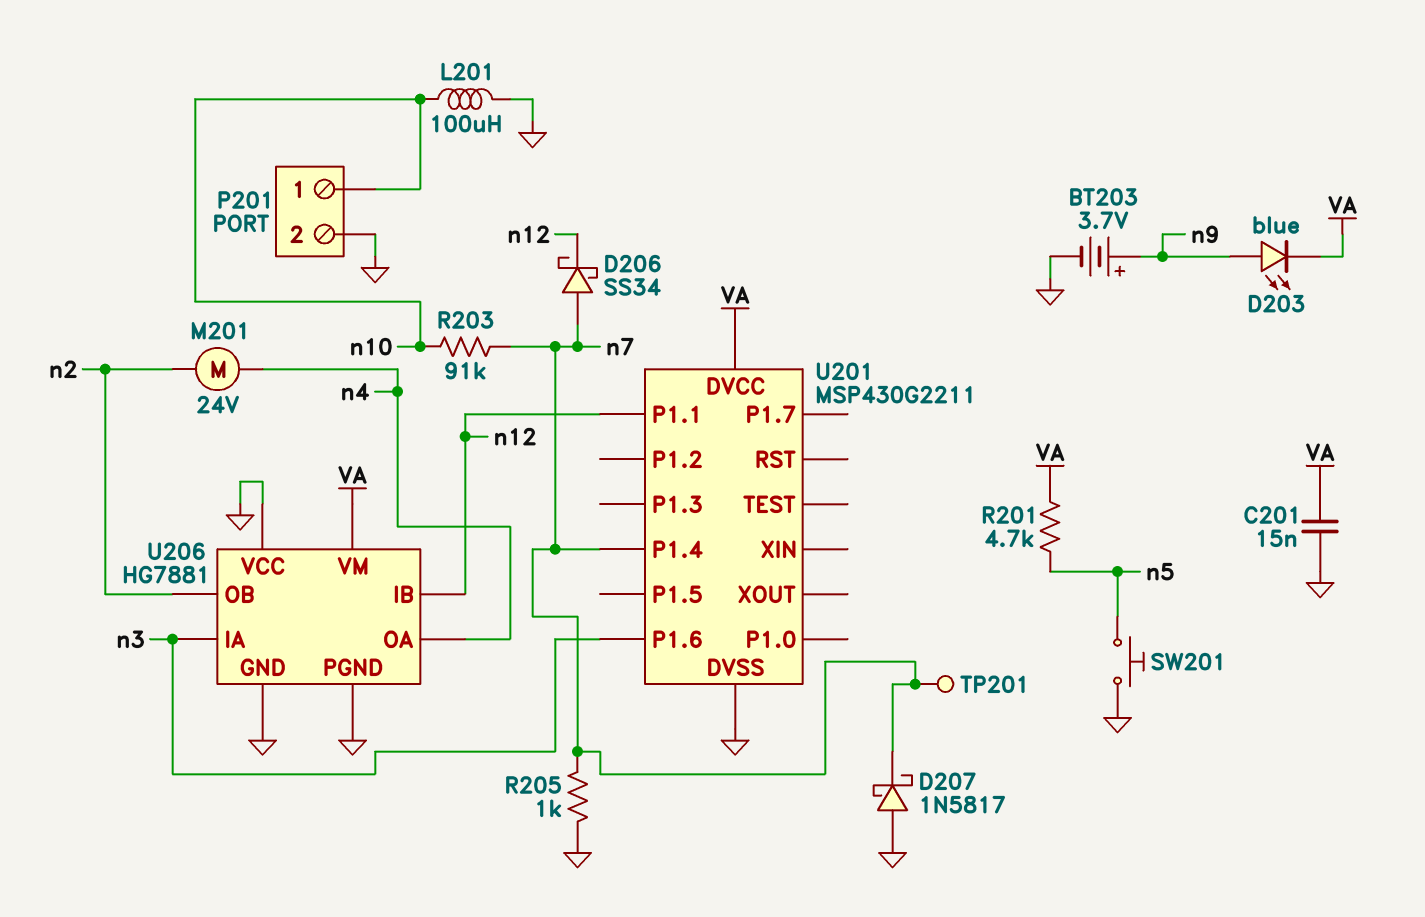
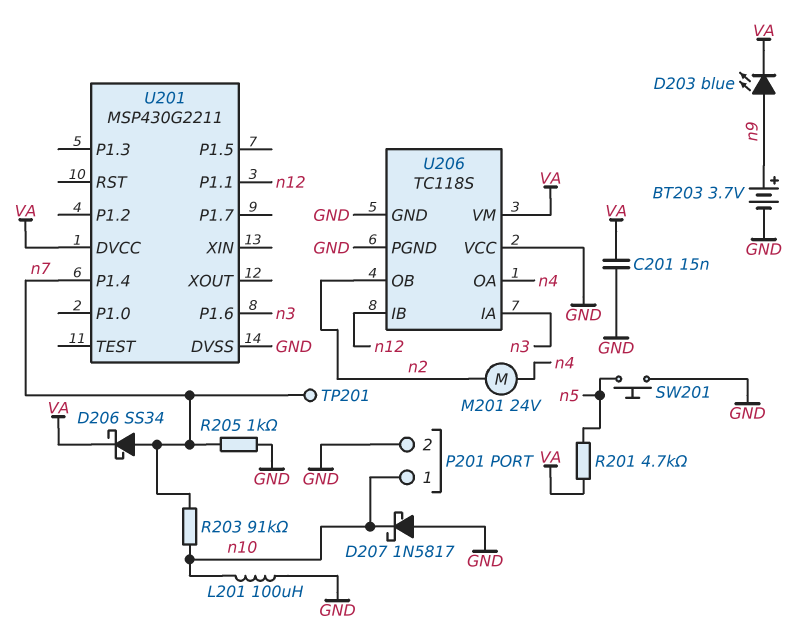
D206: schottky SS34 (A n7, K n12) -> schottky SS34 (A n7, K VA)
D207: schottky 1N5817 (A GND, K n7) -> schottky 1N5817 (A GND, K n10)
U206: HG7881 -> TC118S

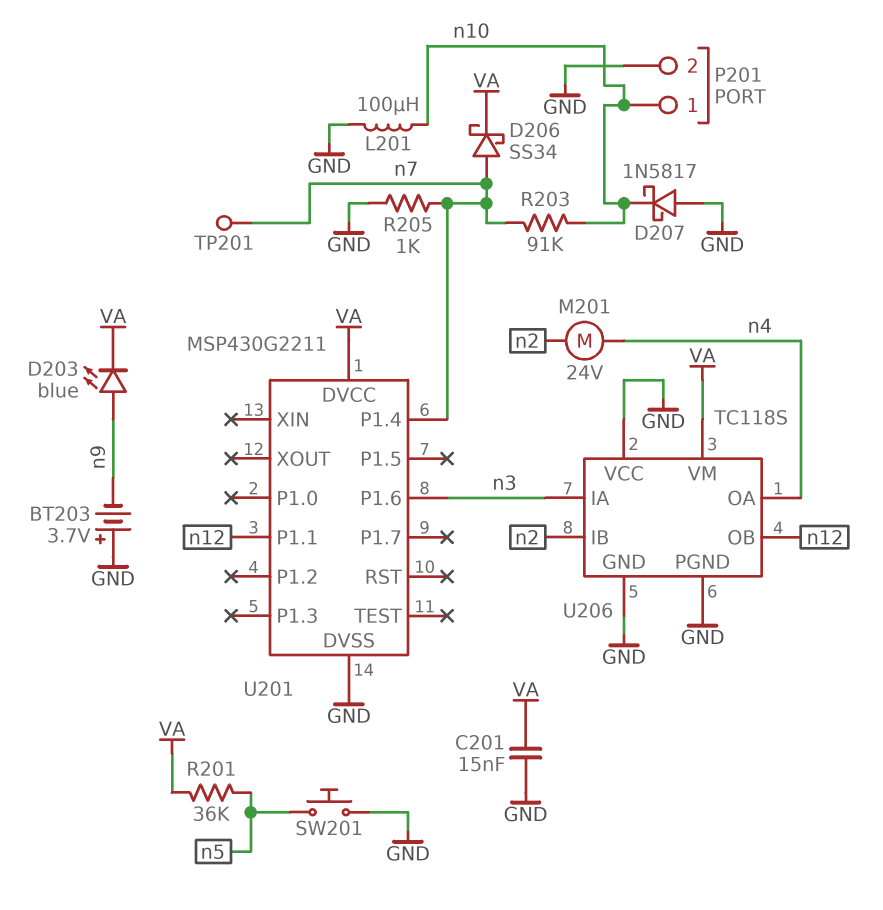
BT203: 3.7V (plus n9, minus GND) -> 3.7V (plus GND, minus n9)
R201: 4.7k (VA, n5) -> 36k (VA, n5)
U206 pin IB: n12 -> n2
U206 pin OB: n2 -> n12

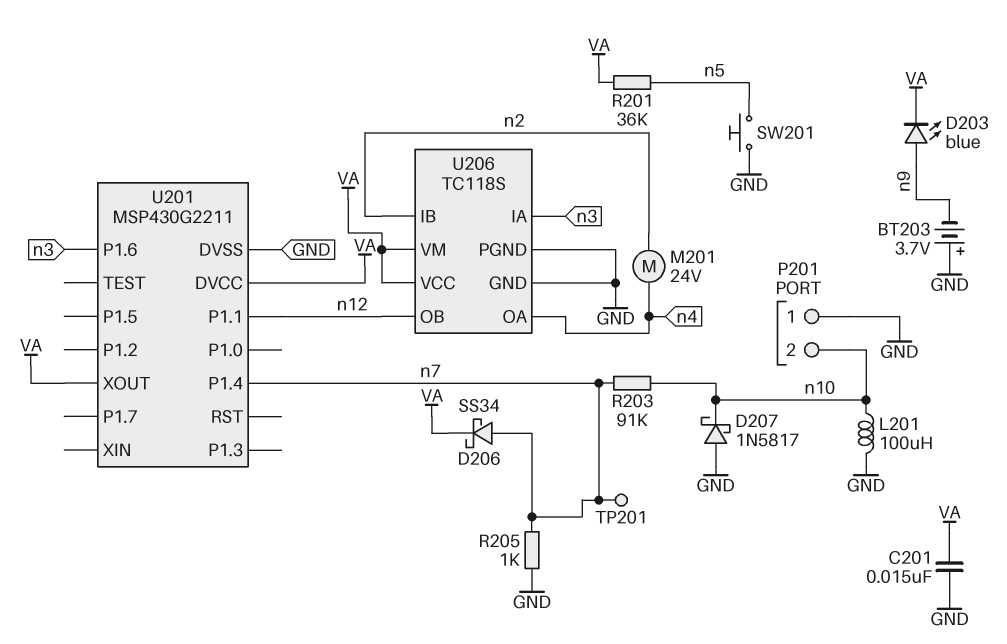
P201 pin 1: n10 -> GND
P201 pin 2: GND -> n10
U201 pin XOUT: none -> VA
U206 pin VCC: GND -> VA

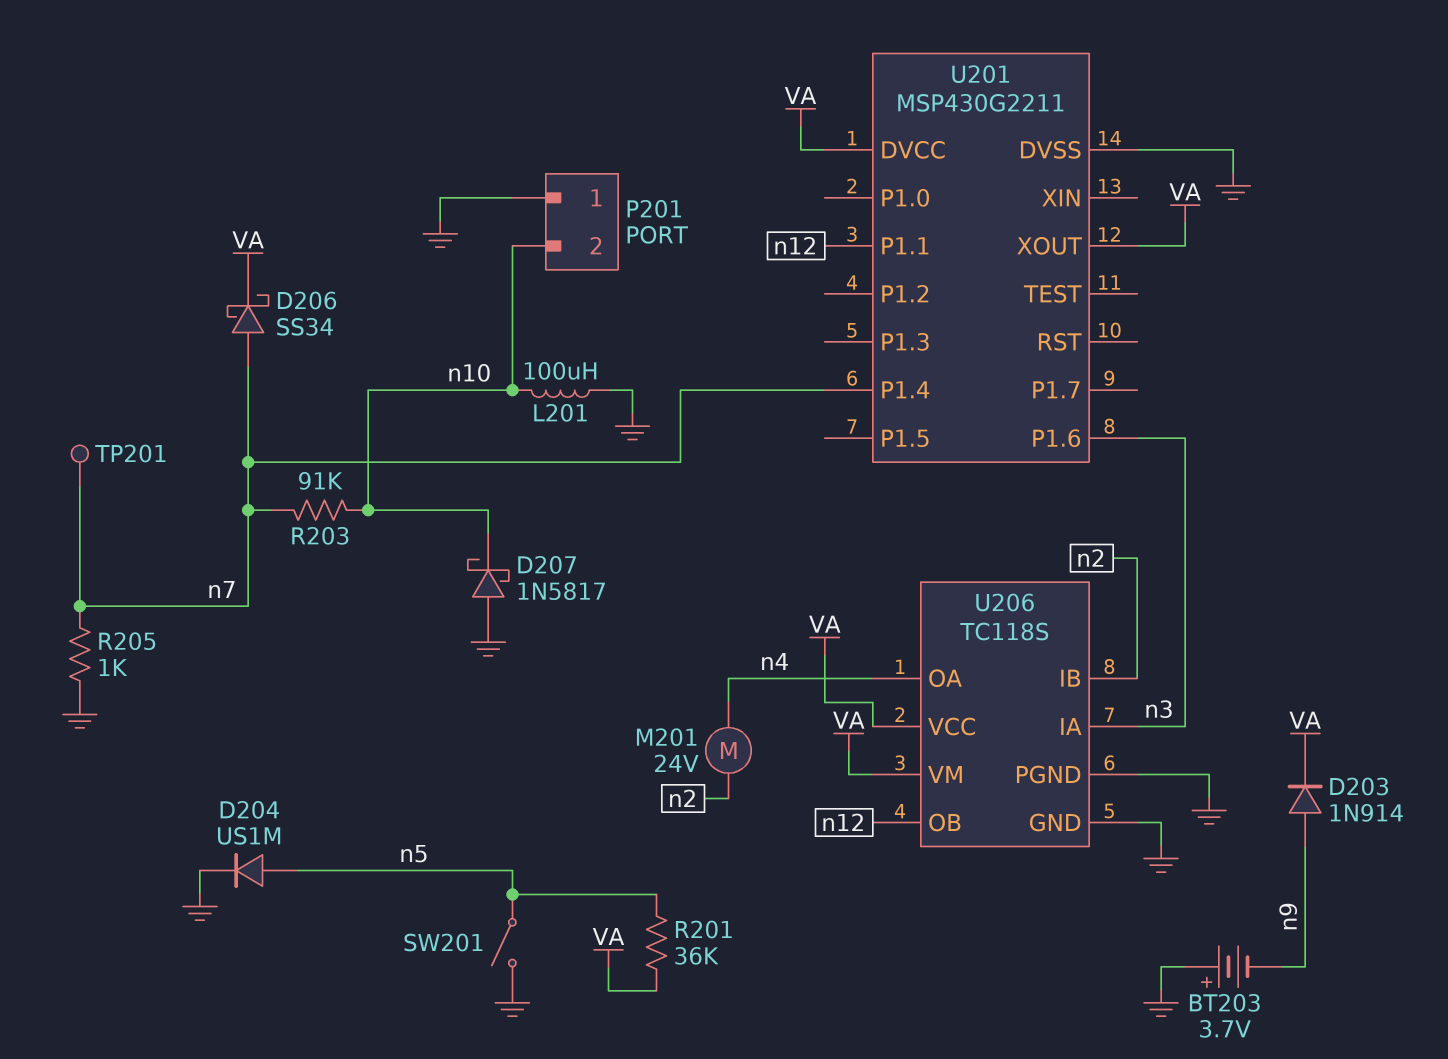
C201: 15nF (GND, VA) -> none
D203: LED blue (A n9, K VA) -> diode 1N914 (A n9, K VA)
D204: none -> diode US1M (A n5, K GND)
SW201: button (GND, n5) -> switch (GND, n5)

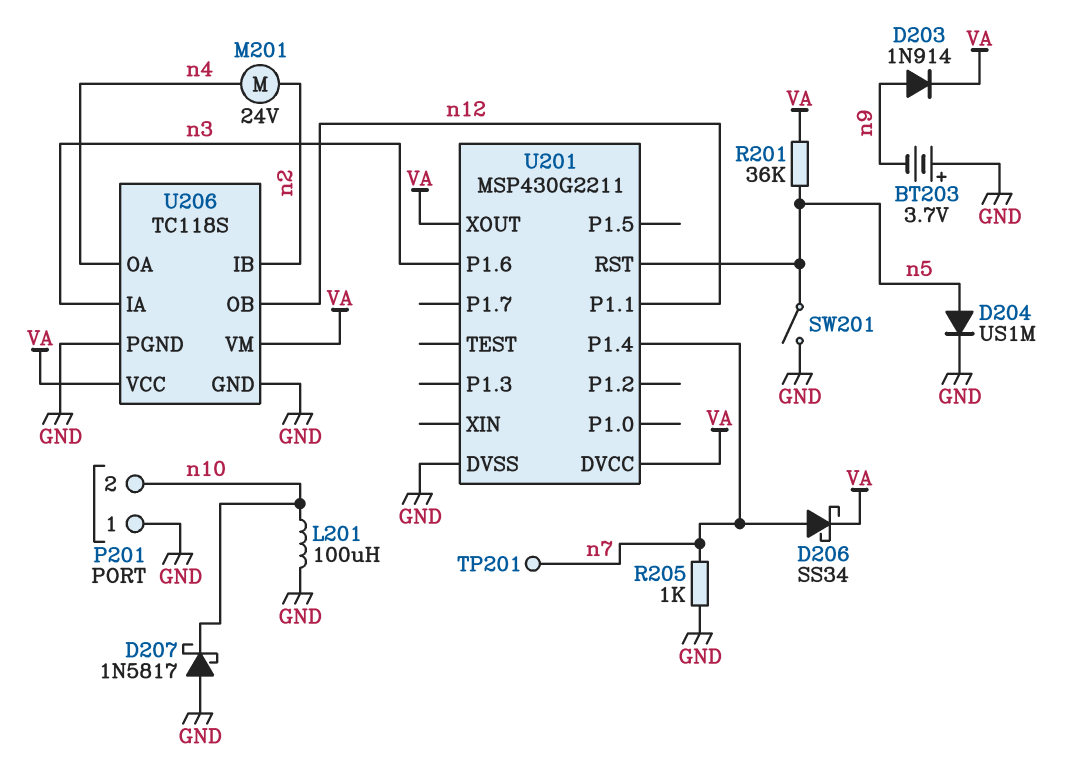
R203: 91k (n7, n10) -> none
U201 pin RST: none -> n5

